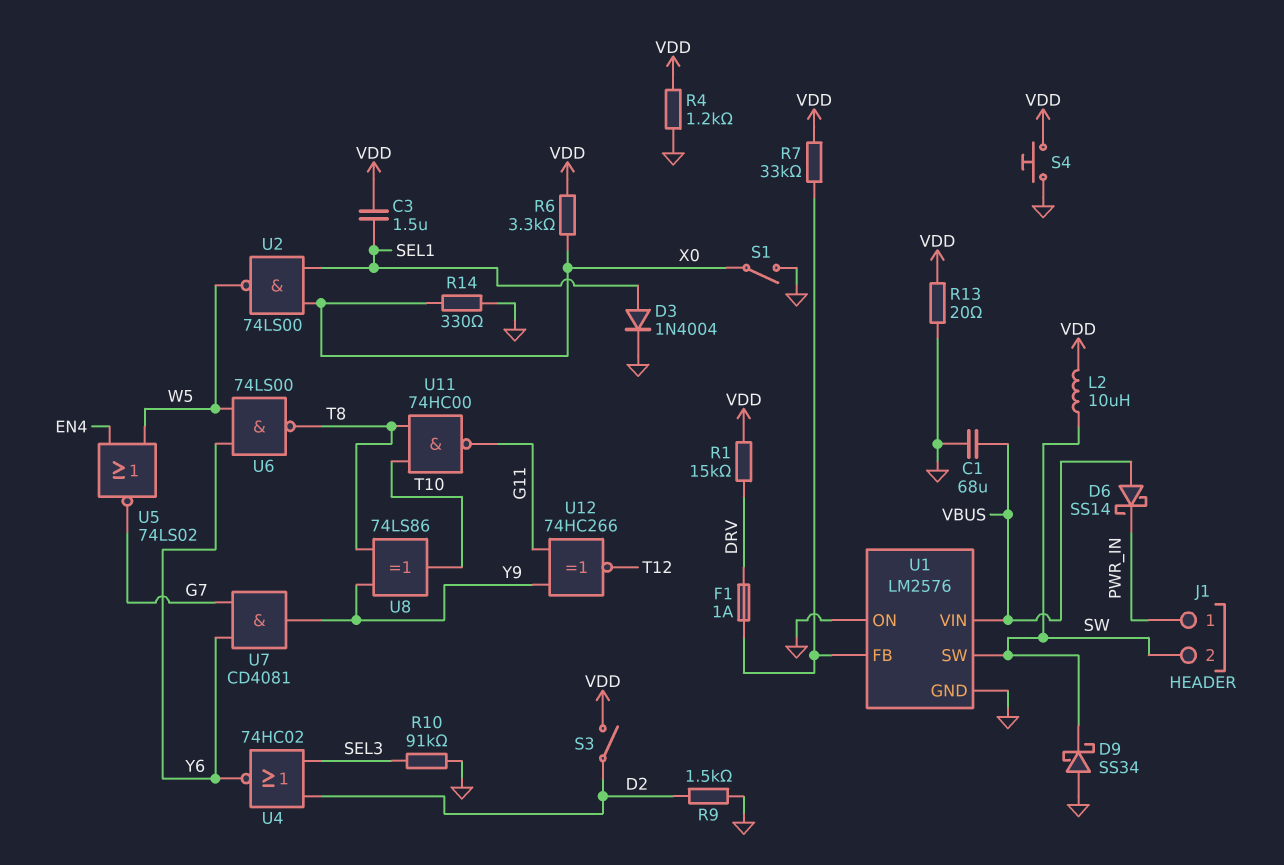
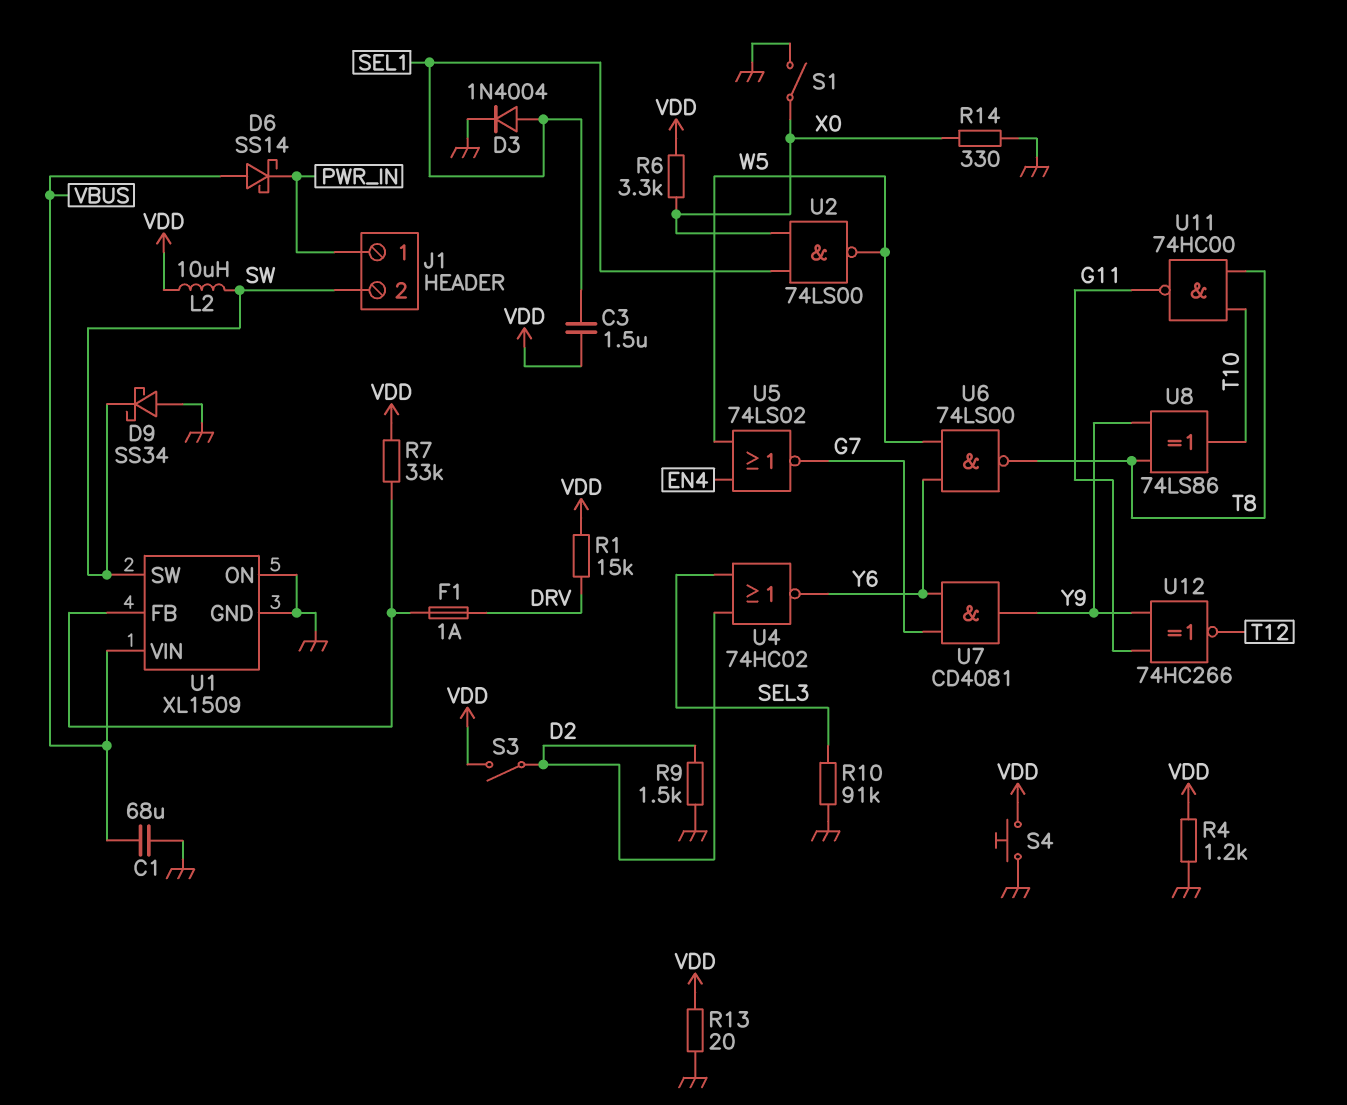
U1: LM2576 -> XL1509

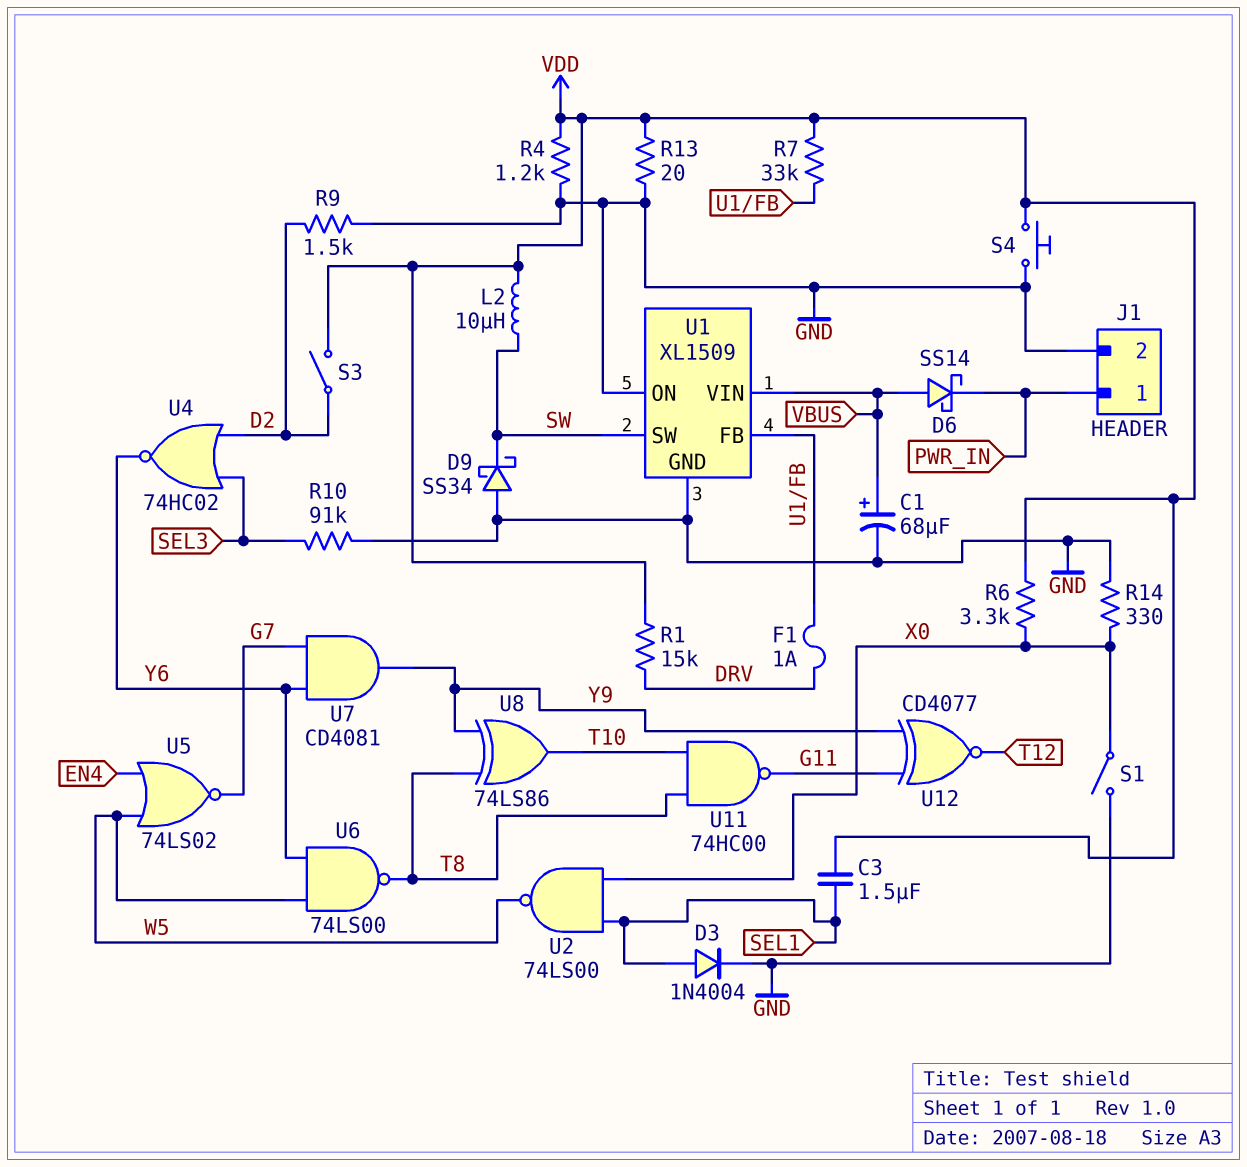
C1: 68uF (GND, VBUS) -> 68uF (plus VBUS, minus GND)
J1 pin 2: SW -> GND
U12: XNOR 74HC266 (in G11, in Y9, out T12) -> XNOR CD4077 (in G11, in Y9, out T12)

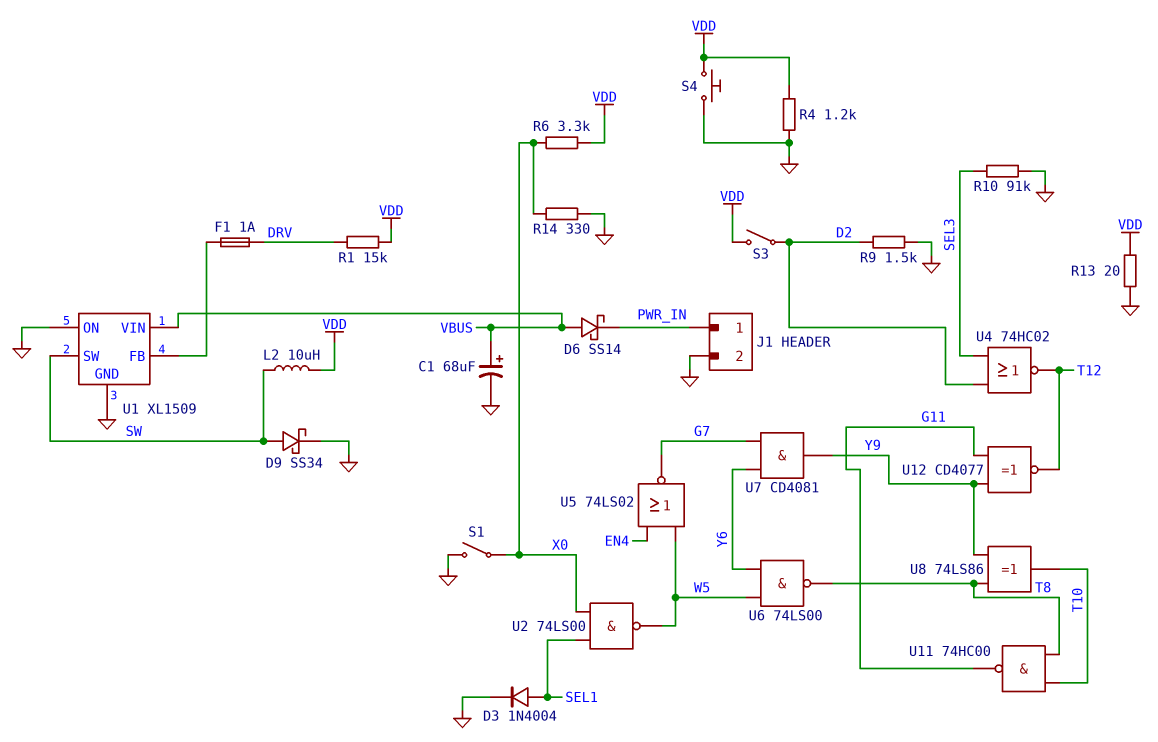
C3: 1.5uF (SEL1, VDD) -> none
D9: schottky SS34 (A GND, K SW) -> schottky SS34 (A SW, K GND)
R7: 33k (U1/FB, VDD) -> none
U4: NOR 74HC02 (in D2, in SEL3, out Y6) -> NOR 74HC02 (in D2, in SEL3, out T12)

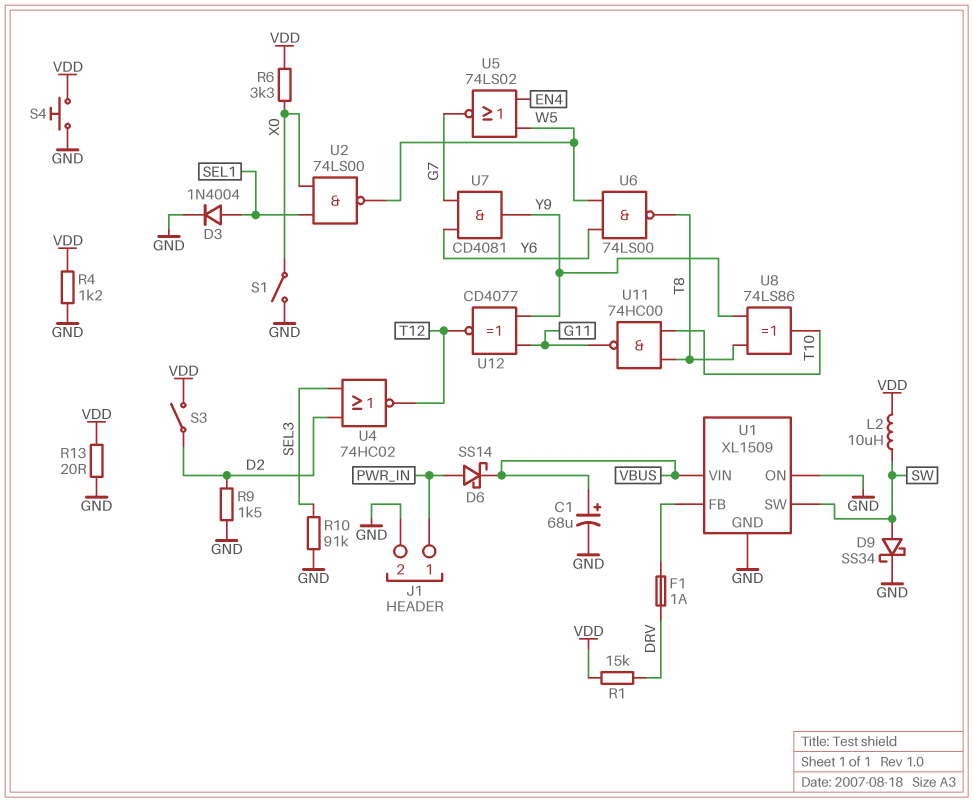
D6: schottky SS14 (A VBUS, K PWR_IN) -> schottky SS14 (A PWR_IN, K VBUS)
R14: 330 (GND, X0) -> none

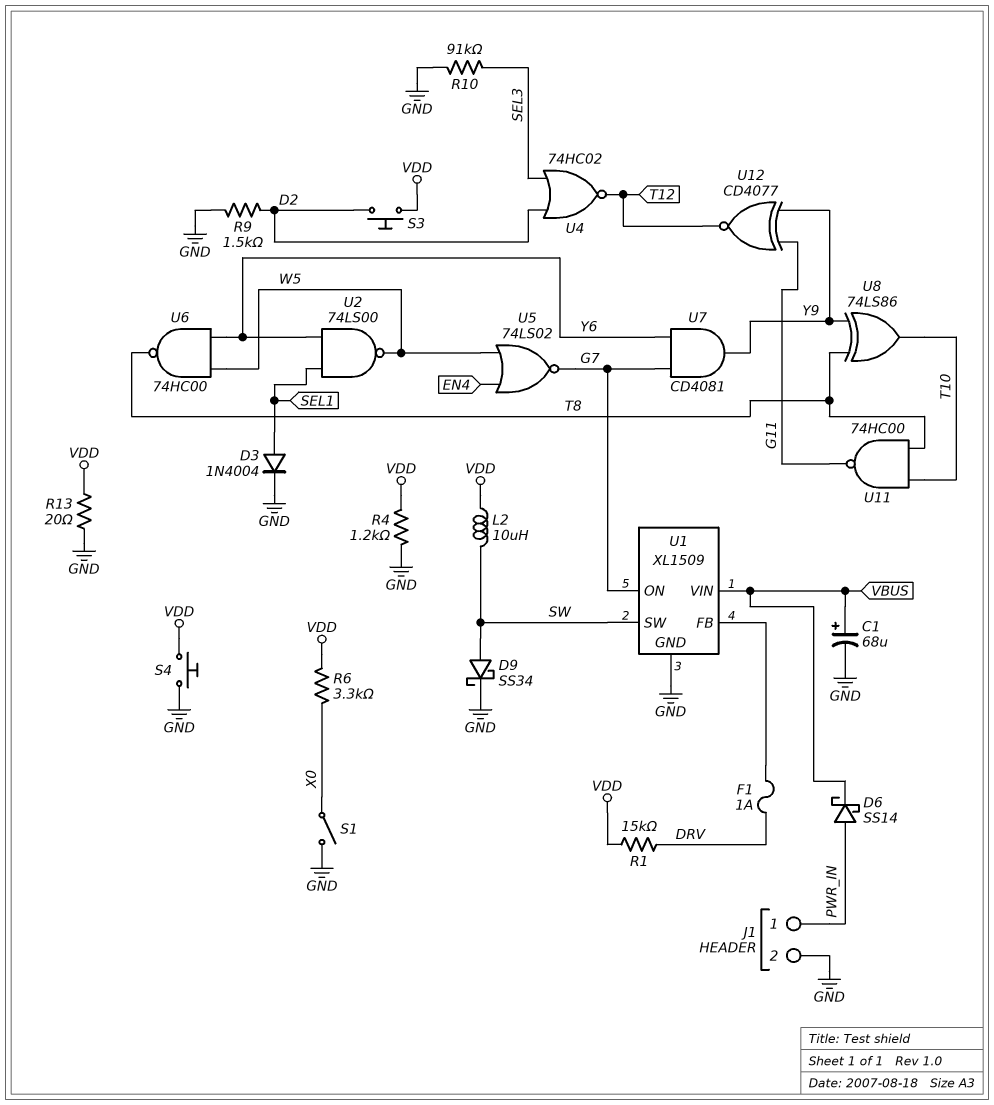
S3: switch (D2, VDD) -> button (D2, VDD)
U1 pin ON: GND -> G7
U2: NAND 74LS00 (in SEL1, in X0, out W5) -> NAND 74LS00 (in SEL1, in Y6, out W5)
U6: NAND 74LS00 (in W5, in Y6, out T8) -> NAND 74HC00 (in W5, in Y6, out T8)

